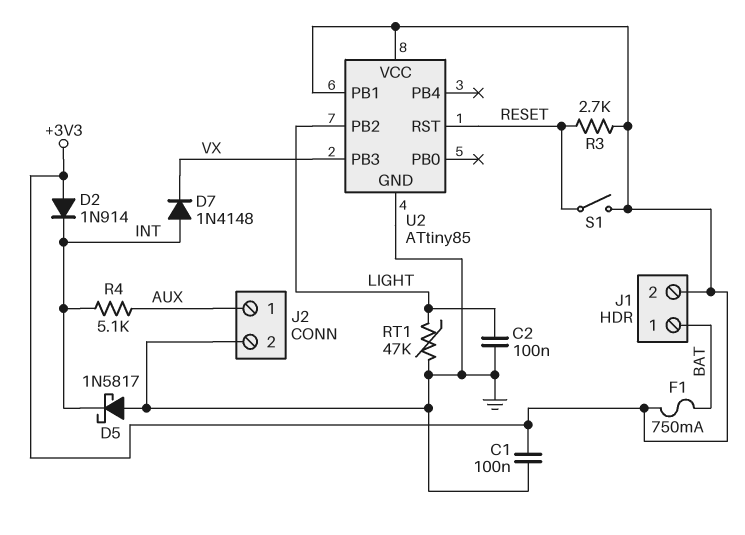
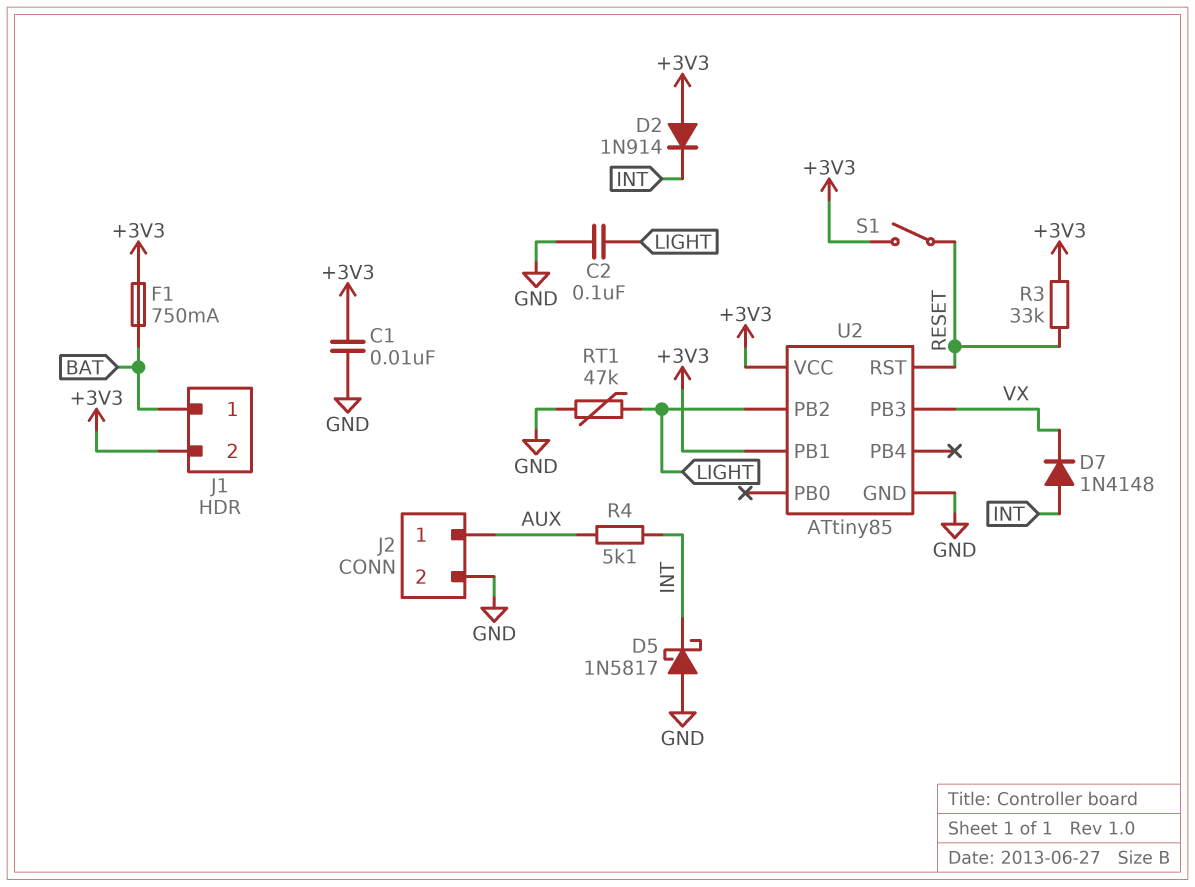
C1: 100nF (+3V3, GND) -> 10nF (+3V3, GND)
R3: 2.7k (+3V3, RESET) -> 33k (+3V3, RESET)

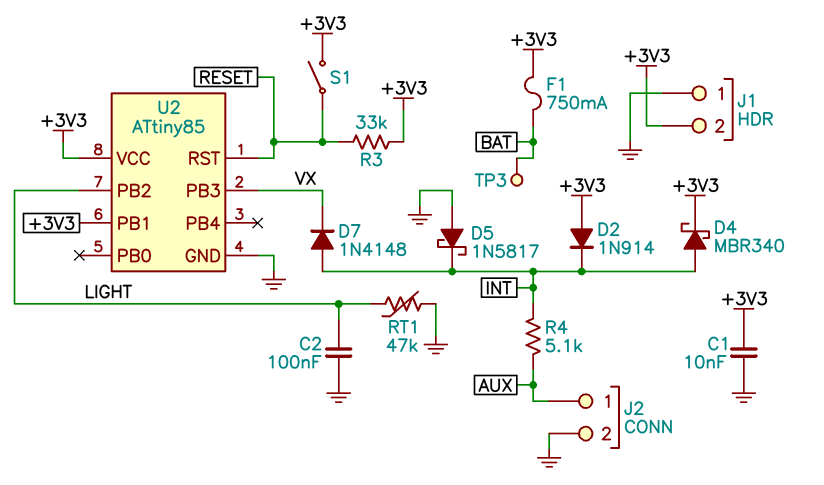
D4: none -> schottky MBR340 (A INT, K +3V3)
J1 pin 1: BAT -> GND
TP3: none -> test point (BAT)

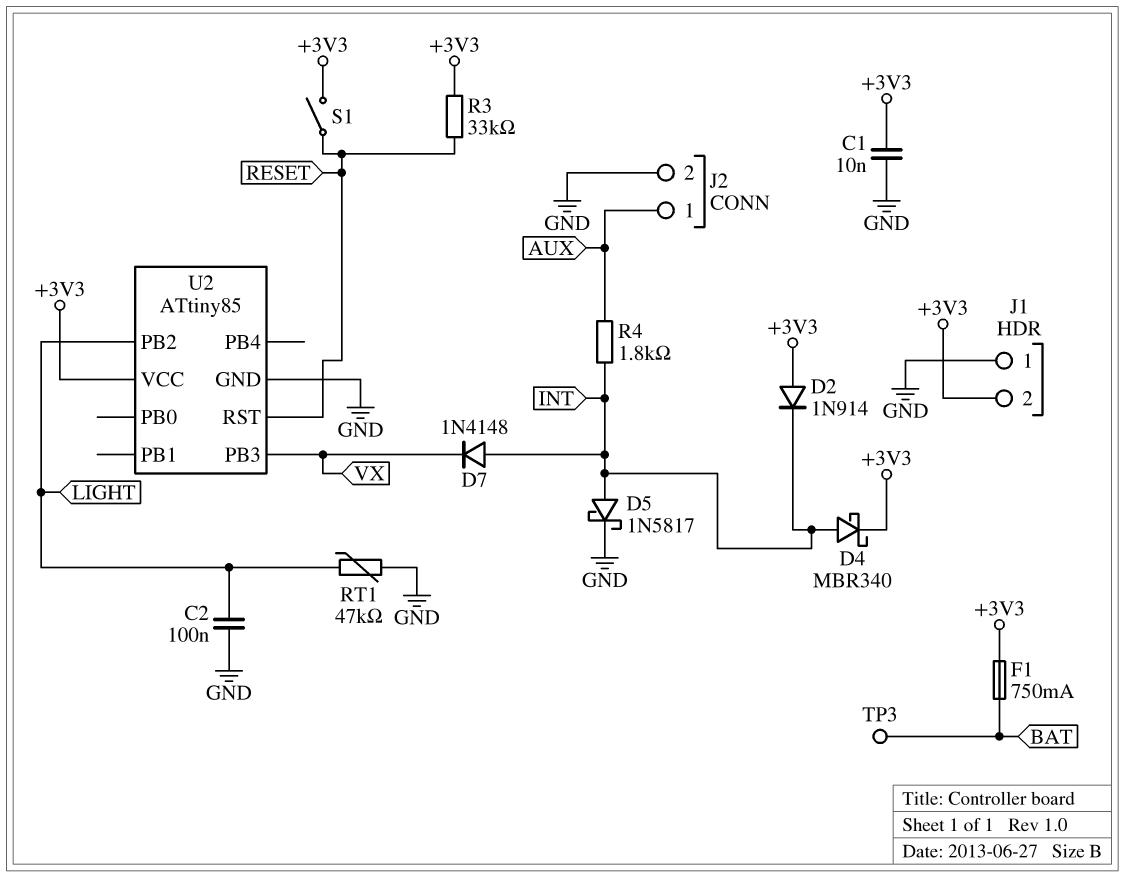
D5: schottky 1N5817 (A GND, K INT) -> schottky 1N5817 (A INT, K GND)
R4: 5.1k (AUX, INT) -> 1.8k (AUX, INT)
U2 pin PB1: +3V3 -> none

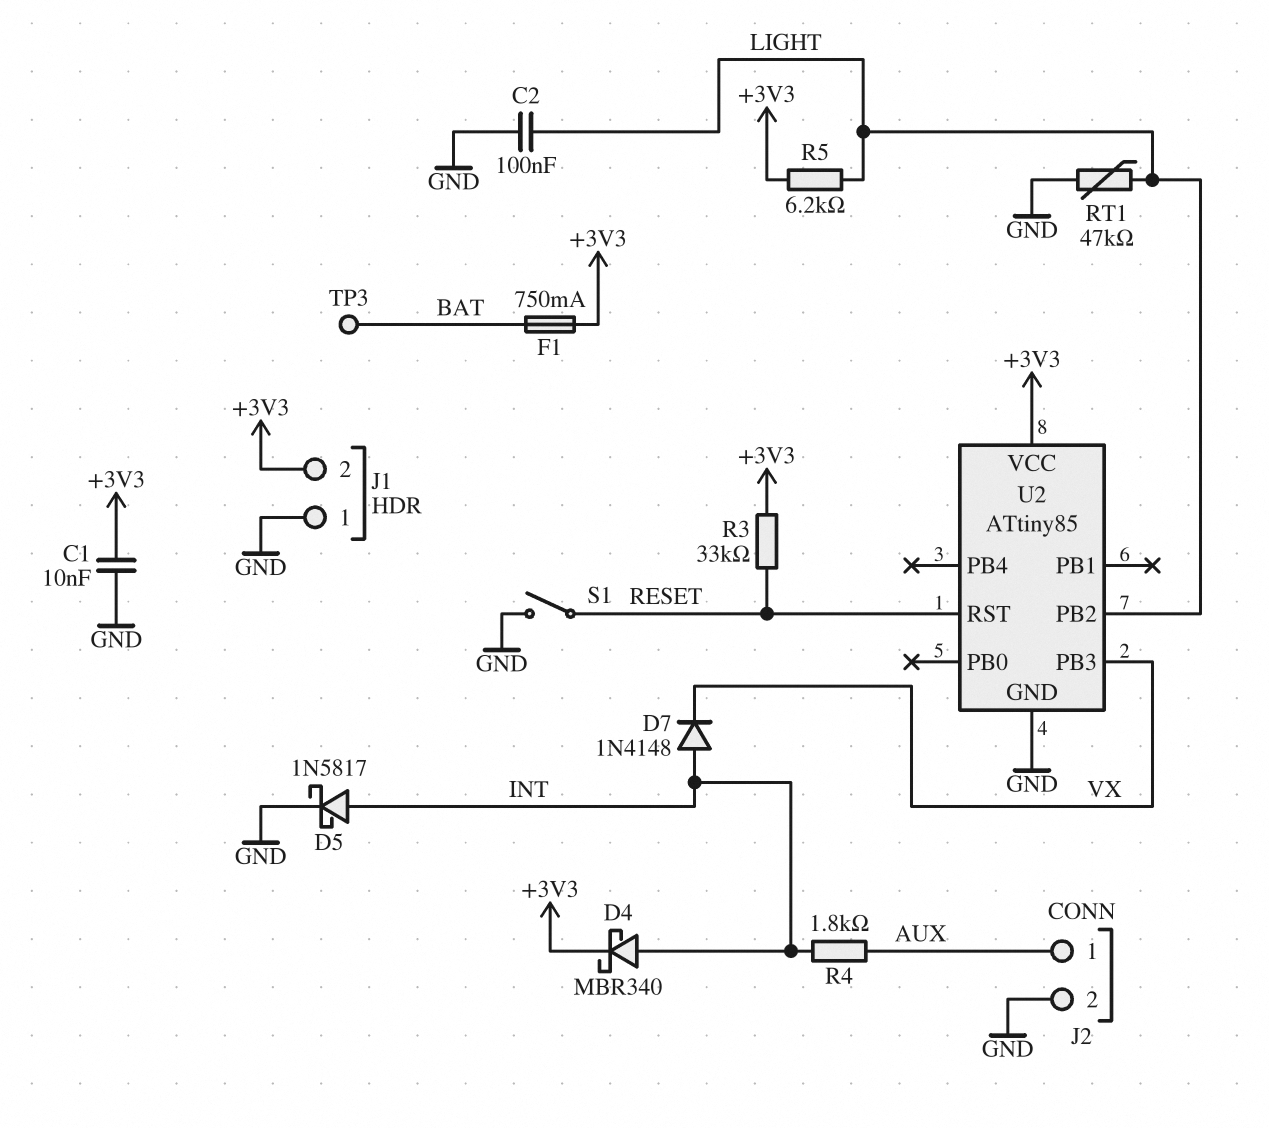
D2: diode 1N914 (A +3V3, K INT) -> none
R5: none -> 6.2k (+3V3, LIGHT)
S1: switch (+3V3, RESET) -> switch (GND, RESET)

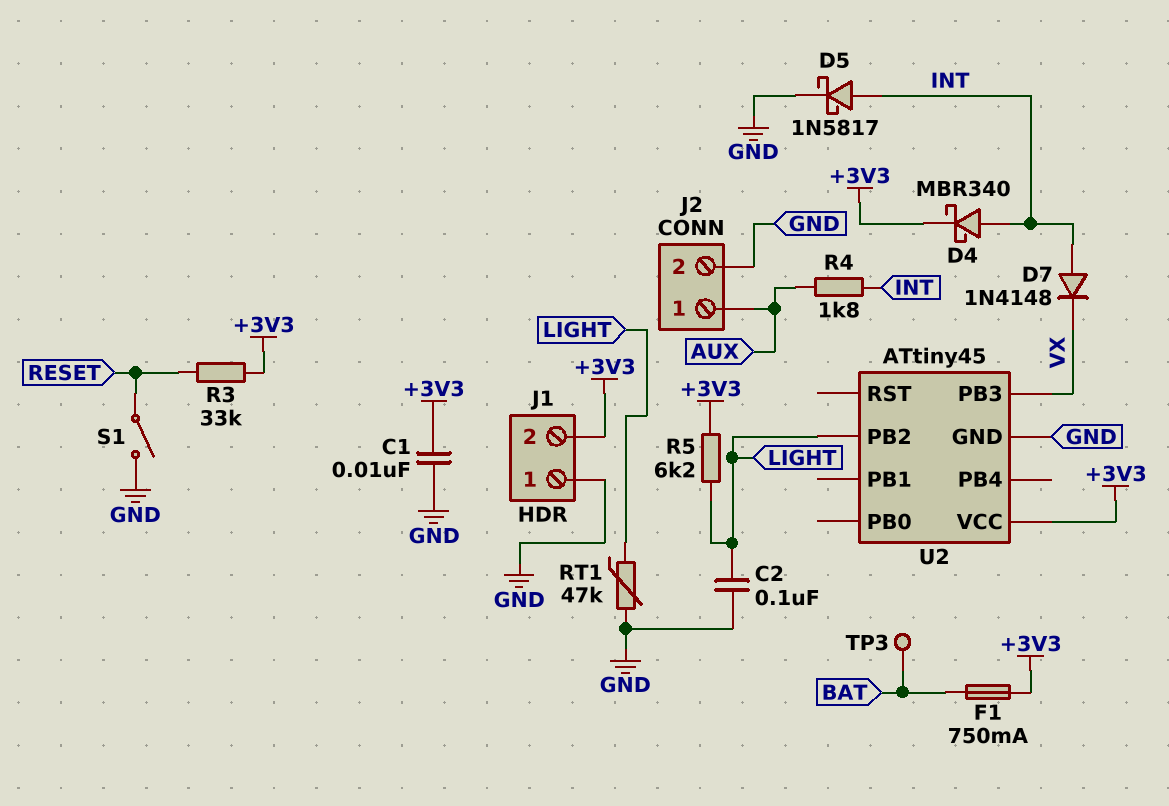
U2: ATtiny85 -> ATtiny45
U2 pin RST: RESET -> none

